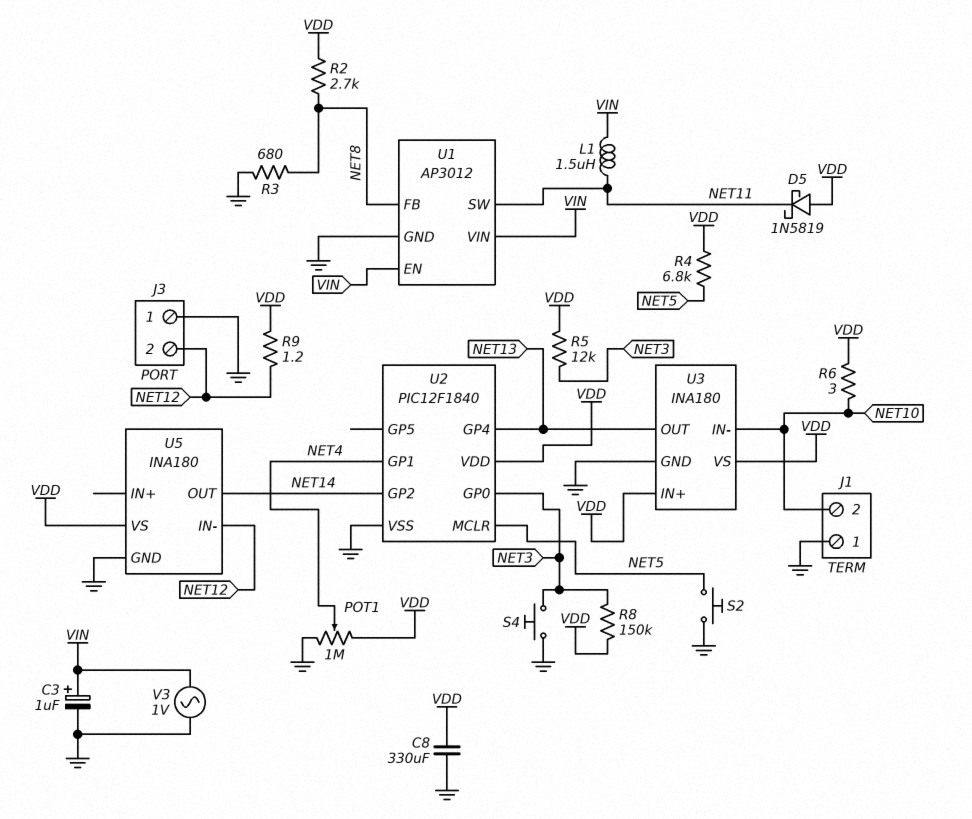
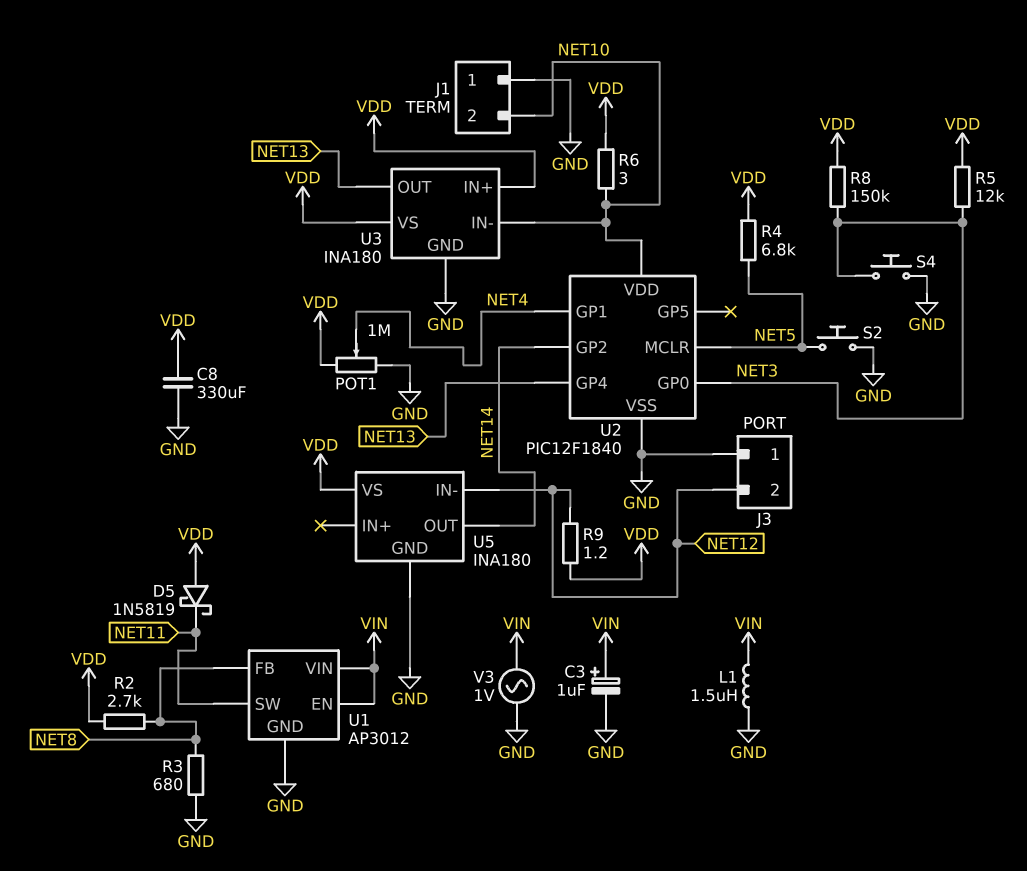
L1: 1.5uH (NET11, VIN) -> 1.5uH (GND, VIN)
U2 pin VDD: VDD -> NET10

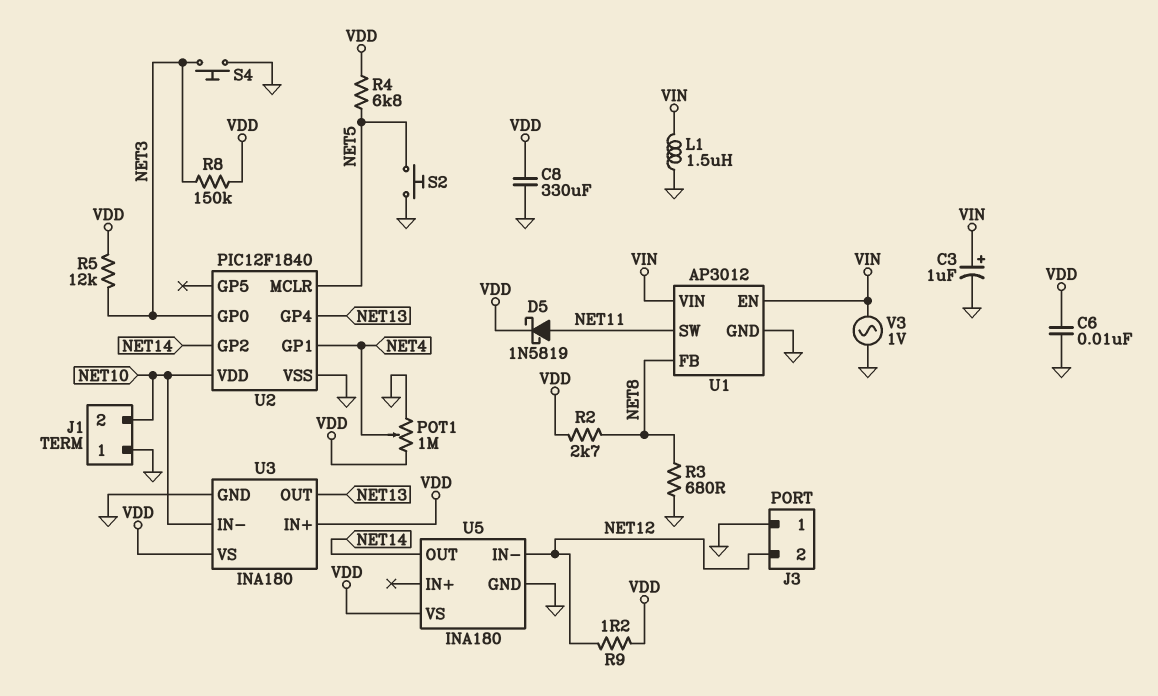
C6: none -> 10nF (GND, VDD)
D5: schottky 1N5819 (A VDD, K NET11) -> schottky 1N5819 (A NET11, K VDD)
R6: 3 (NET10, VDD) -> none

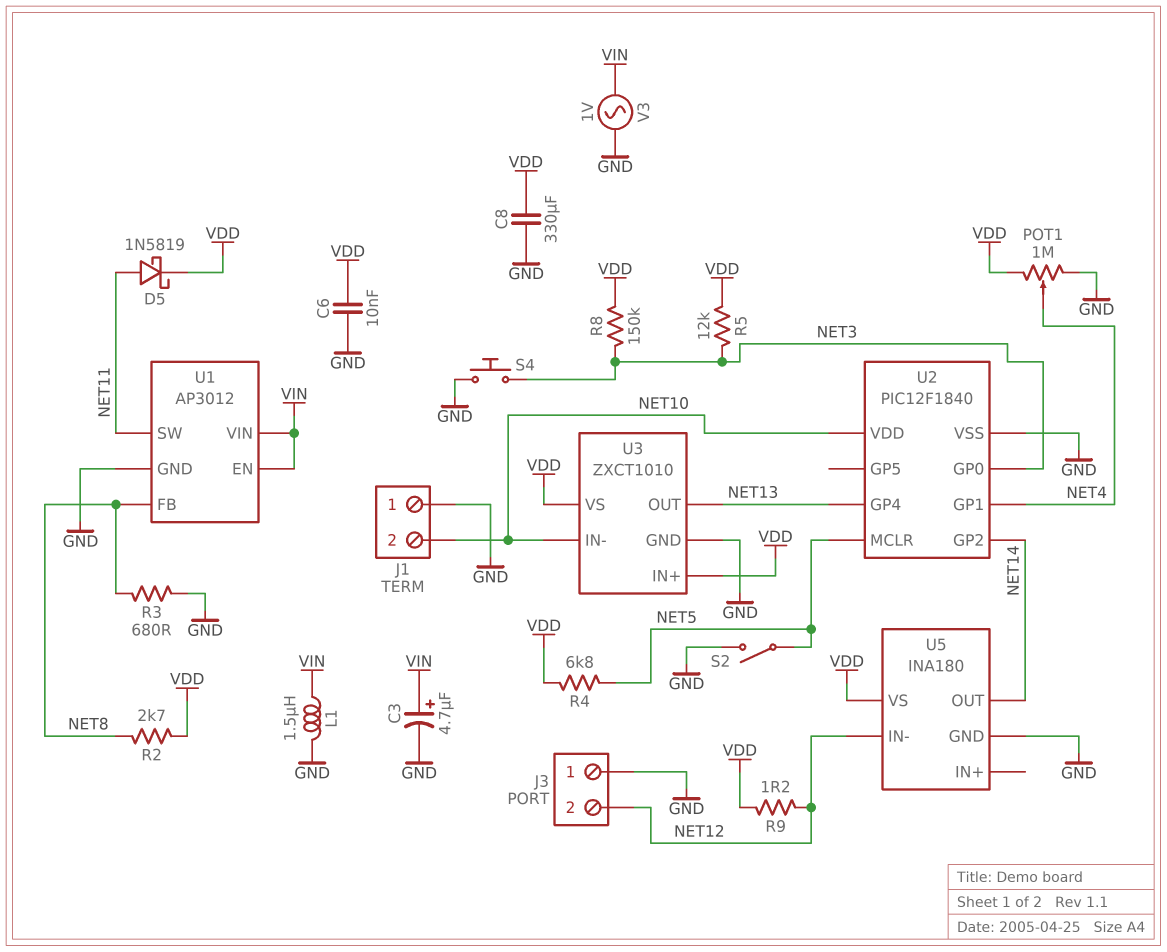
C3: 1uF (plus VIN, minus GND) -> 4.7uF (plus VIN, minus GND)
S2: button (GND, NET5) -> switch (GND, NET5)
U3: INA180 -> ZXCT1010

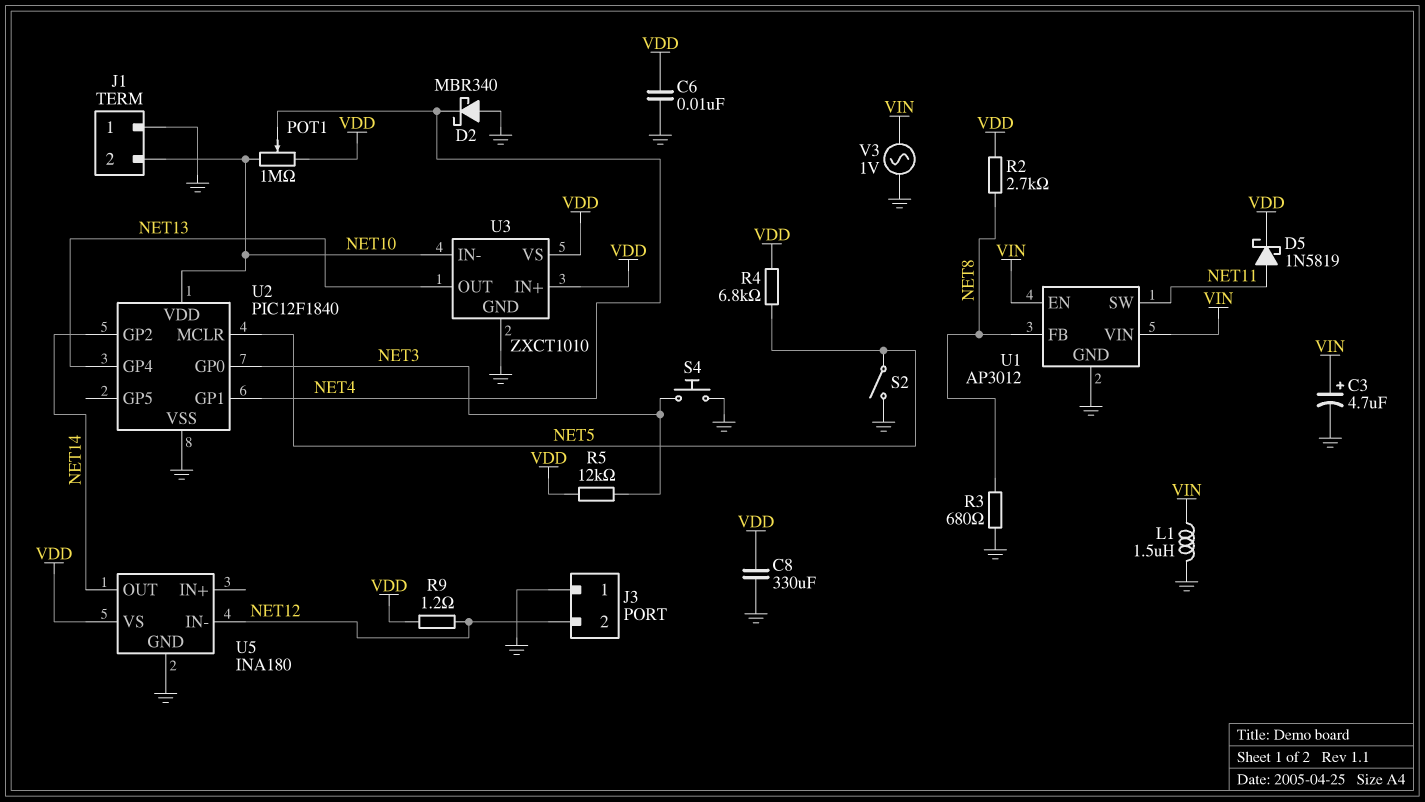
D2: none -> schottky MBR340 (A GND, K NET4)
POT1: 1M (GND, VDD, wiper NET4) -> 1M (NET10, VDD, wiper NET4)
R8: 150k (NET3, VDD) -> none

